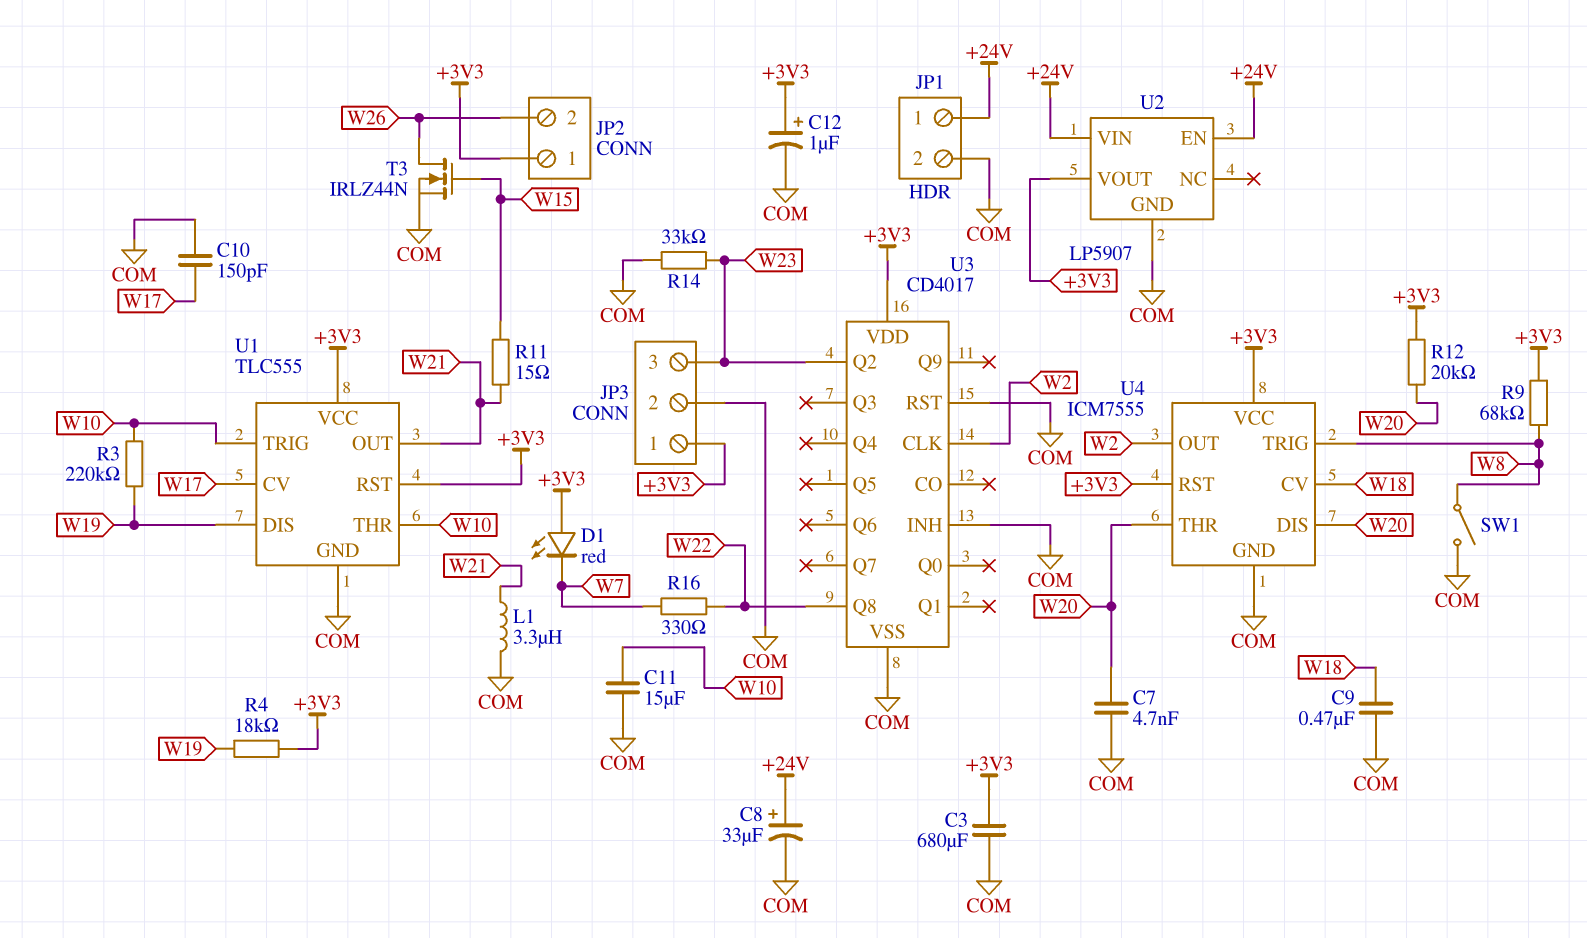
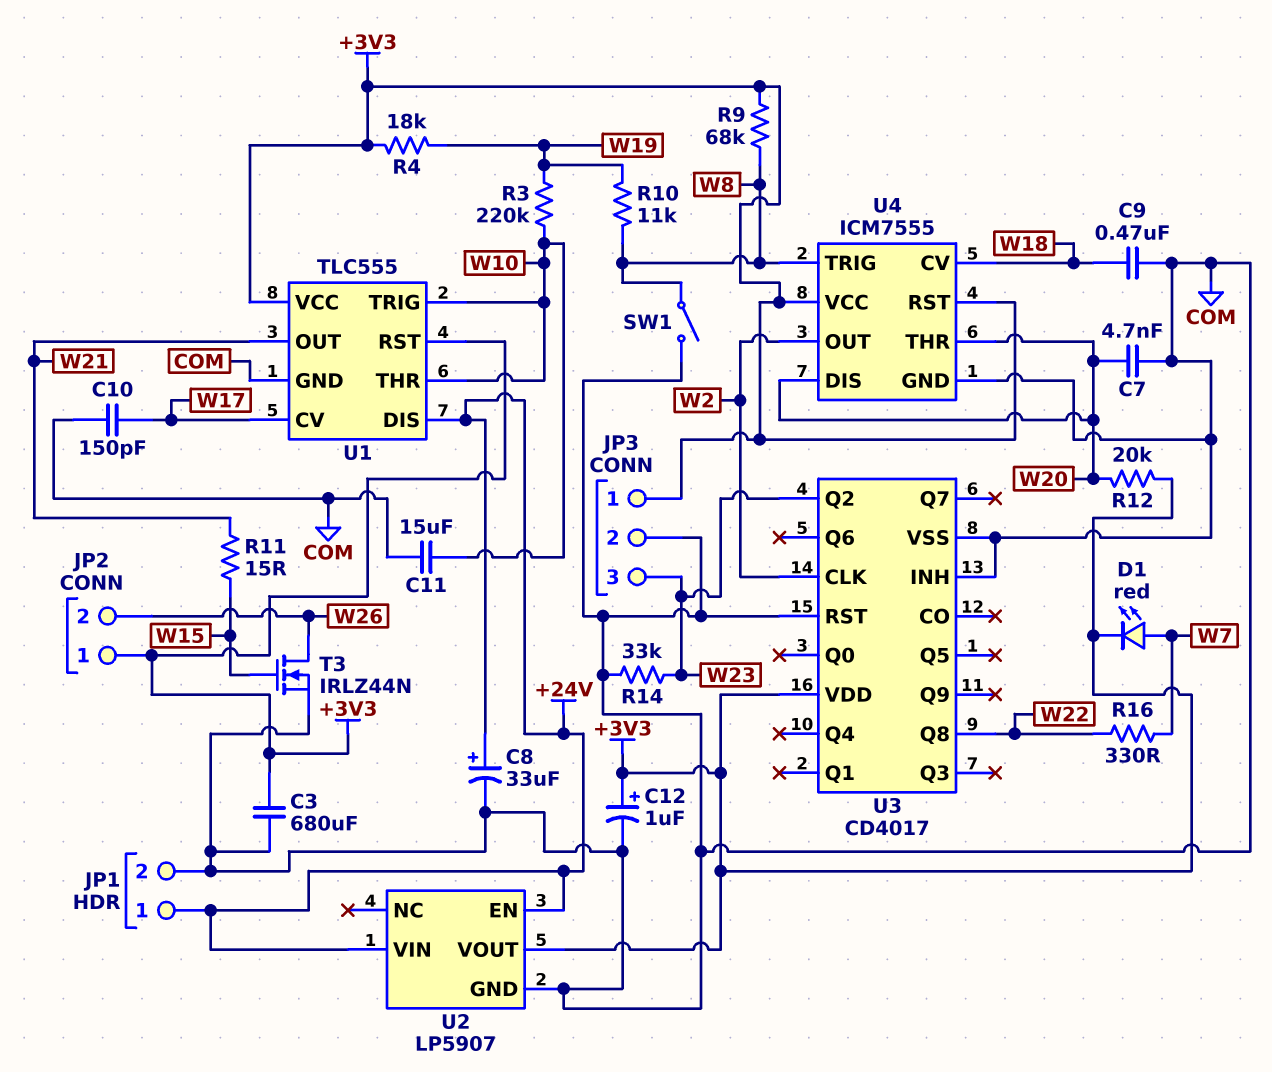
D1: LED red (A +3V3, K W7) -> LED red (A W7, K +3V3)
L1: 3.3uH (COM, W21) -> none
R10: none -> 11k (W8, W19)
U1 pin DIS: W19 -> +24V

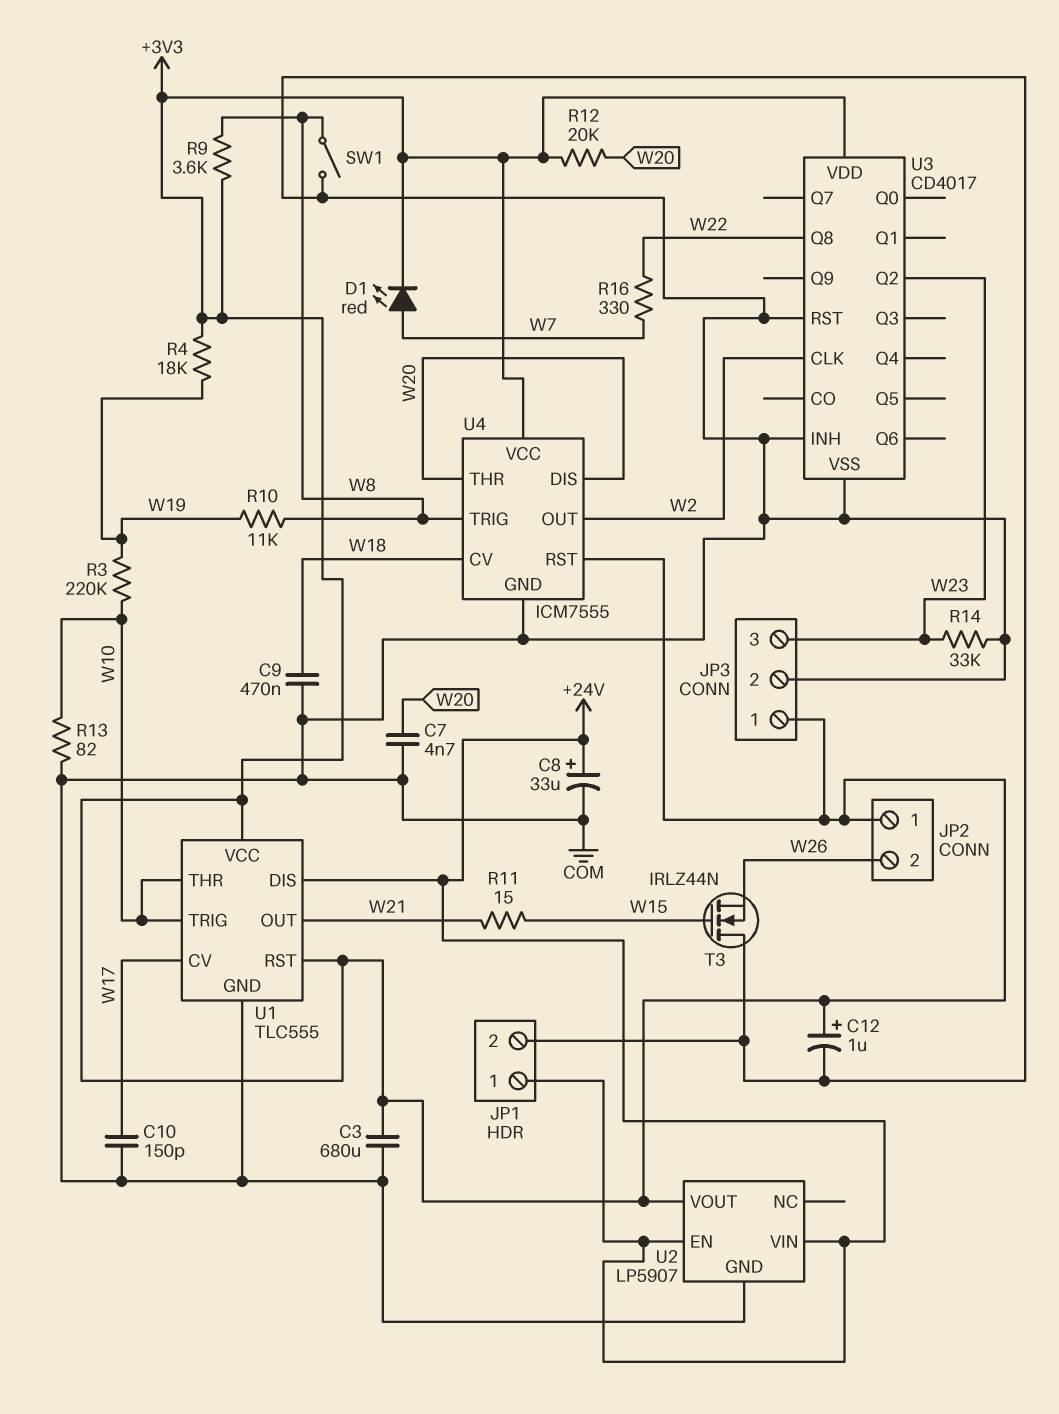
C11: 15uF (COM, W10) -> none
R9: 68k (+3V3, W8) -> 3.6k (+3V3, W8)
R13: none -> 82 (COM, W10)
T3: NMOS IRLZ44N (G W15, D W26, S COM) -> NMOS IRLZ44N (G W15, D COM, S W26)

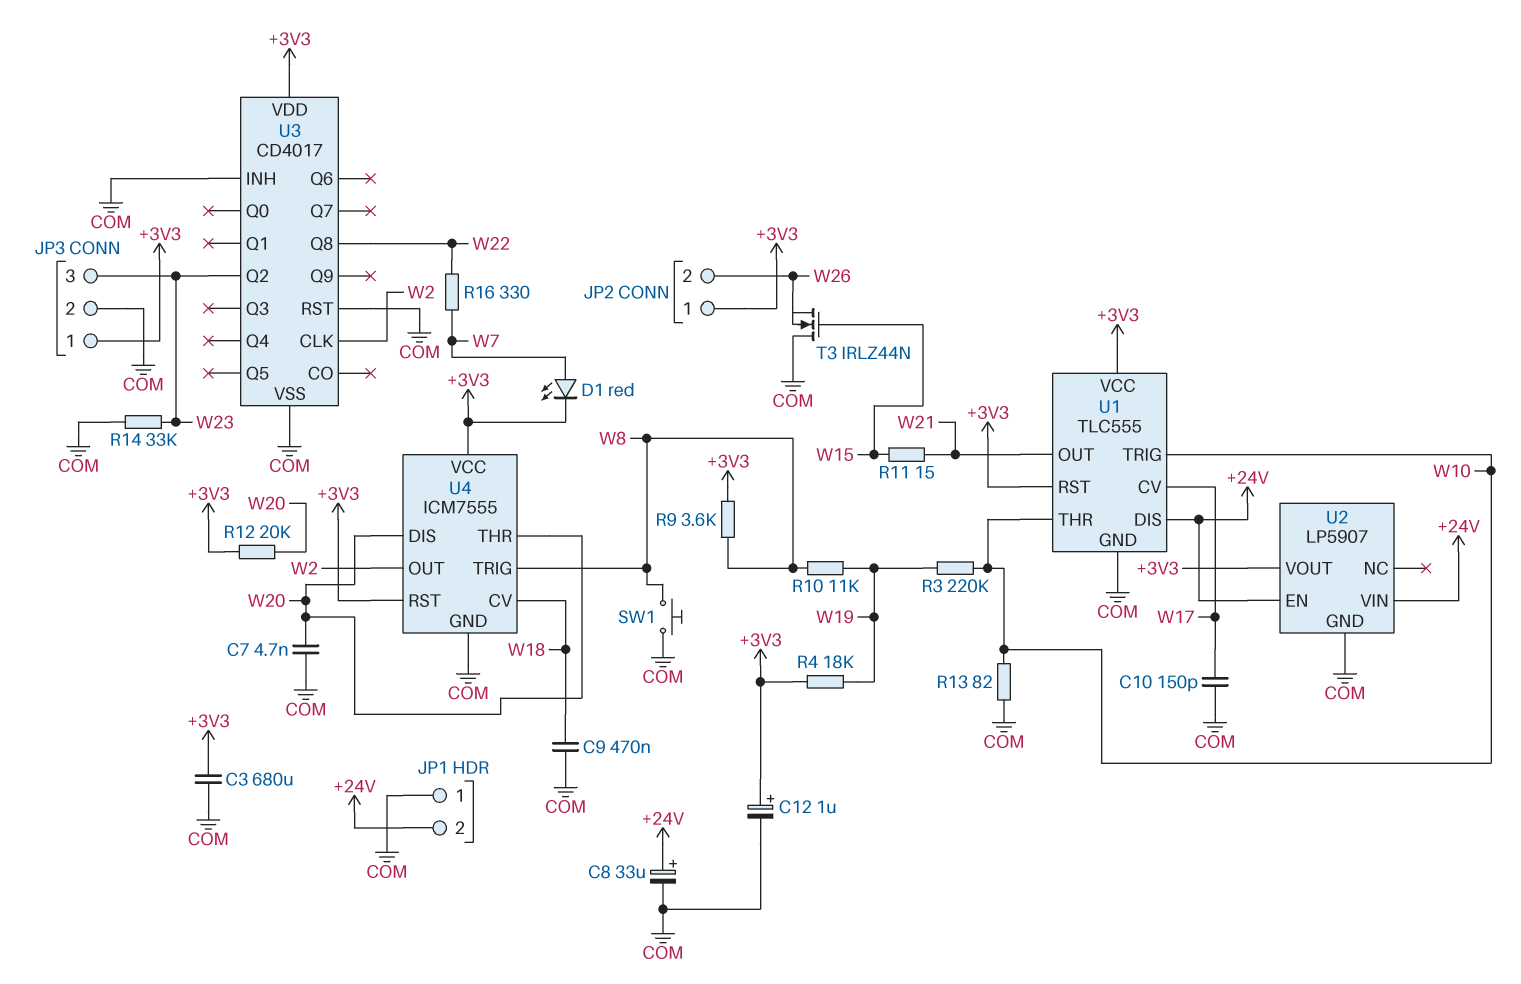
JP1 pin 1: +24V -> COM
JP1 pin 2: COM -> +24V
SW1: switch (COM, W8) -> button (COM, W8)

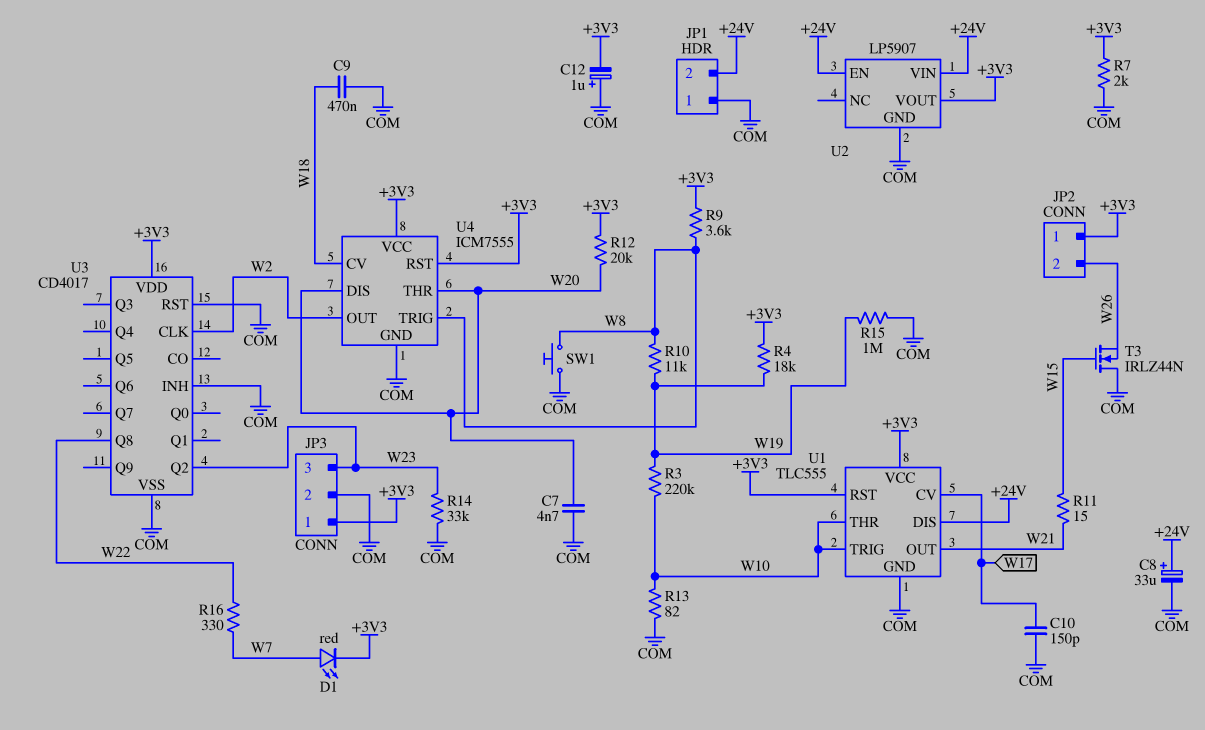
C3: 680uF (+3V3, COM) -> none
C12: 1uF (plus +3V3, minus COM) -> 1uF (plus COM, minus +3V3)
R7: none -> 2k (+3V3, COM)
R15: none -> 1M (COM, W19)

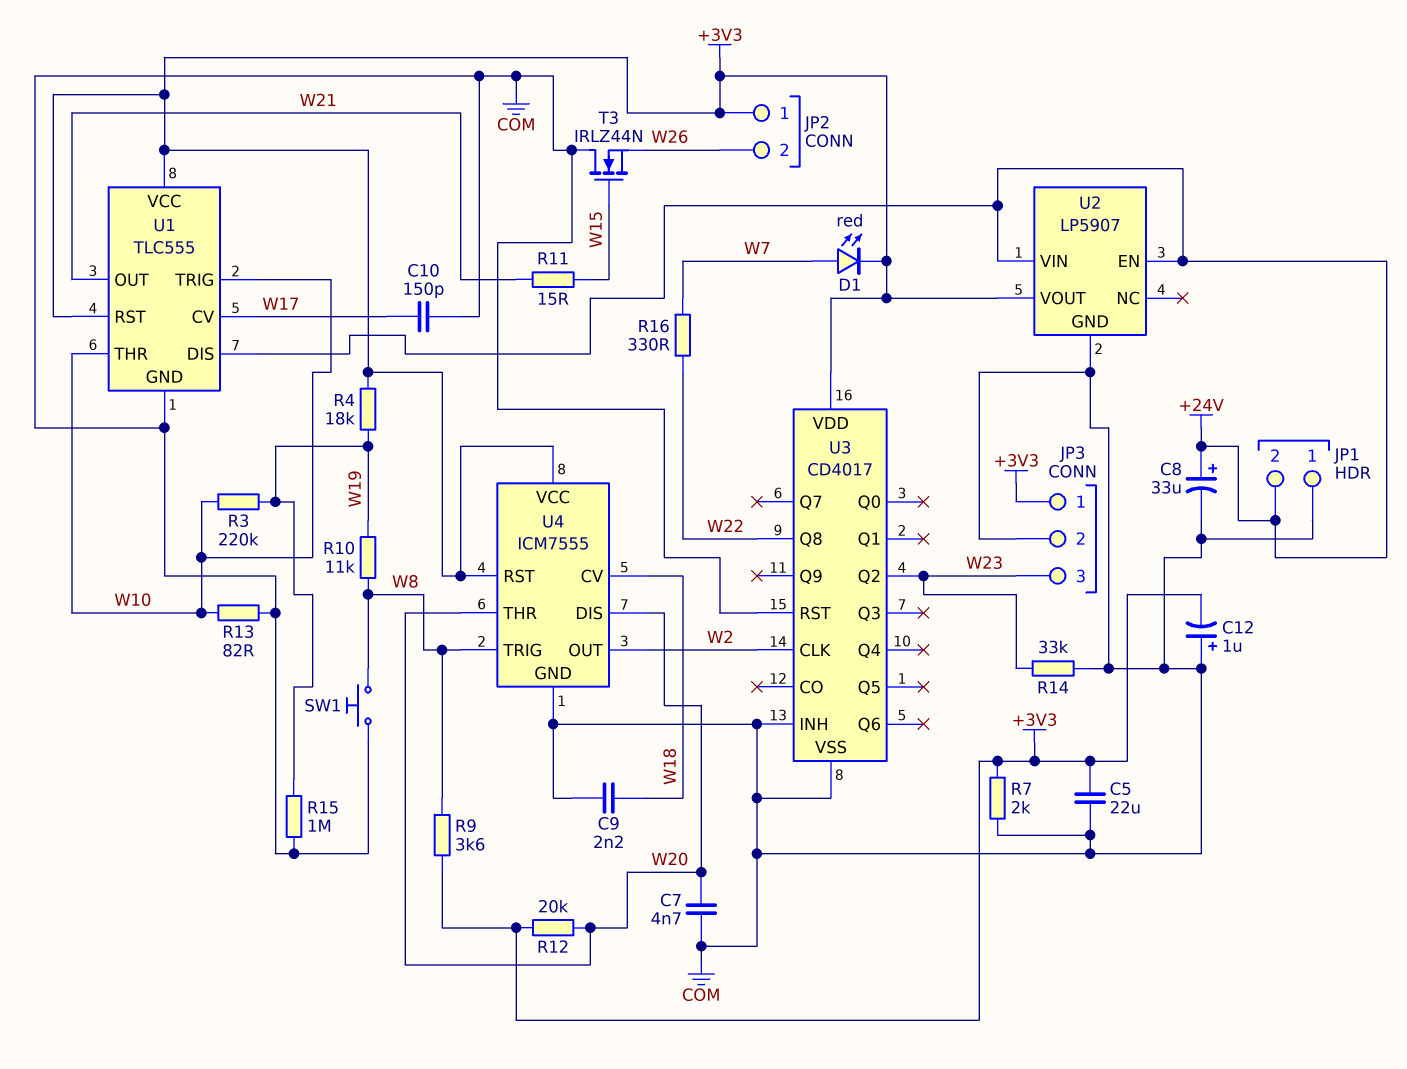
C5: none -> 22uF (+3V3, COM)
C9: 470nF (COM, W18) -> 2.2nF (COM, W18)

